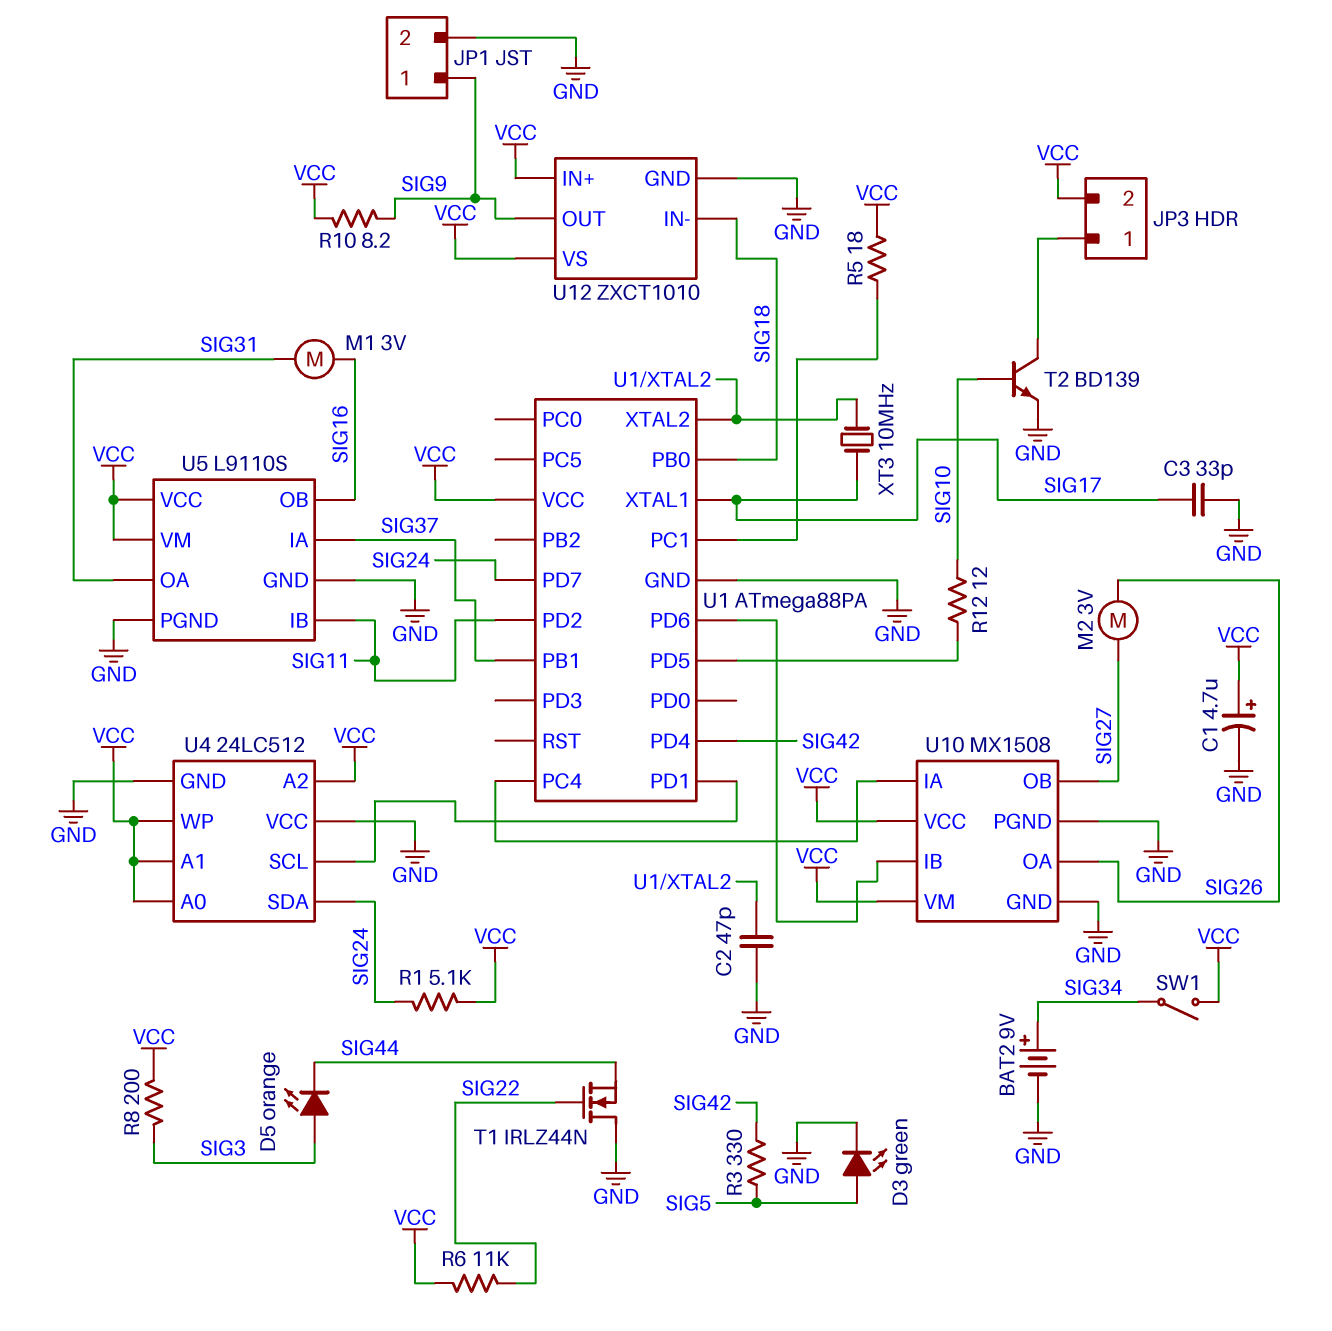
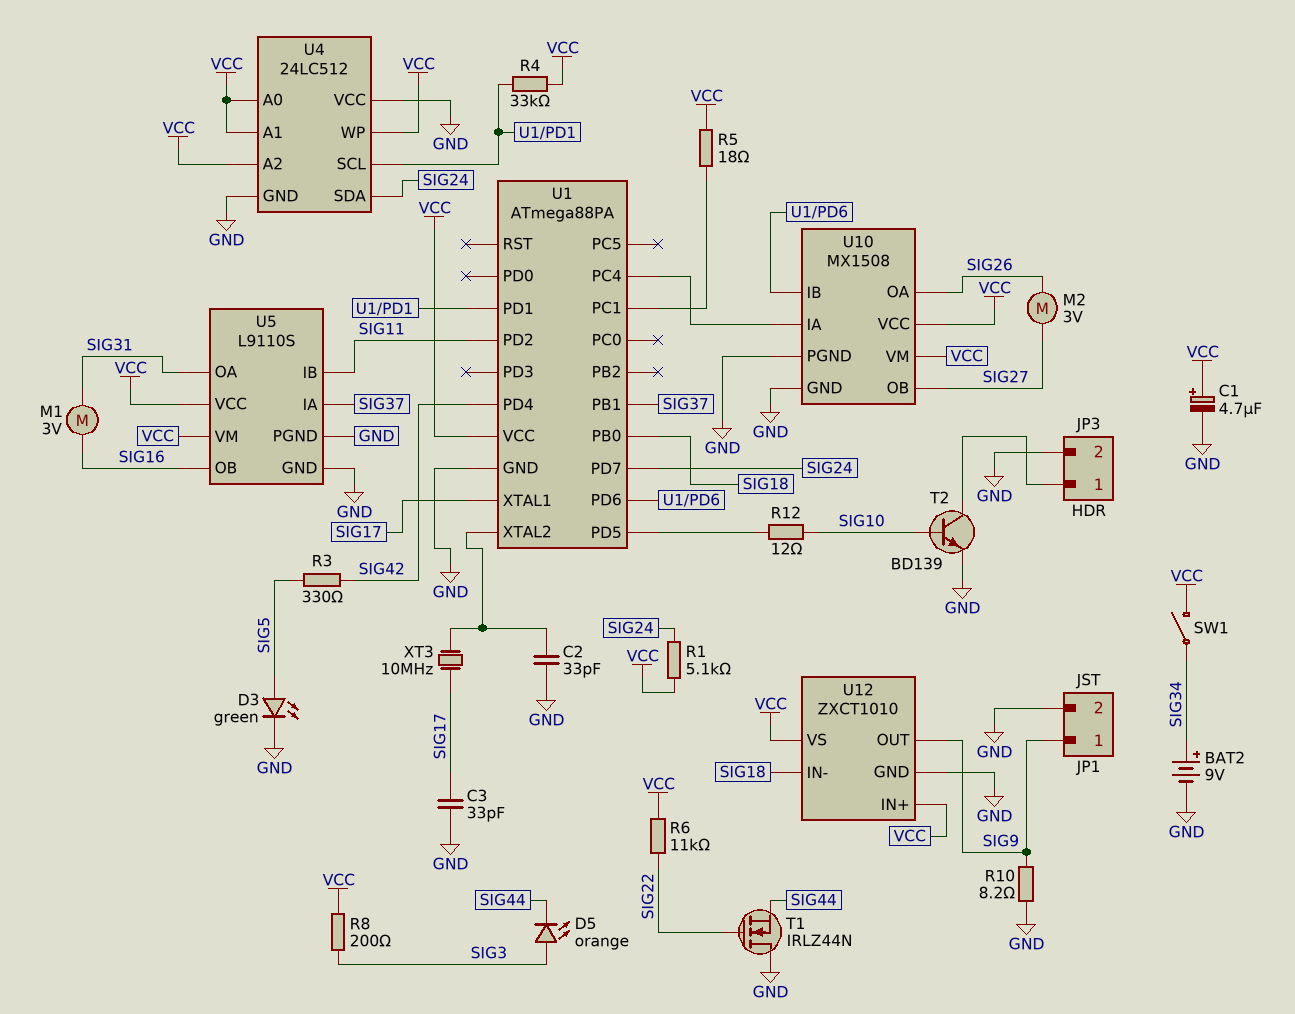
C2: 47pF (GND, U1/XTAL2) -> 33pF (GND, U1/XTAL2)
JP3 pin 2: VCC -> GND
R4: none -> 33k (U1/PD1, VCC)
R10: 8.2 (SIG9, VCC) -> 8.2 (GND, SIG9)

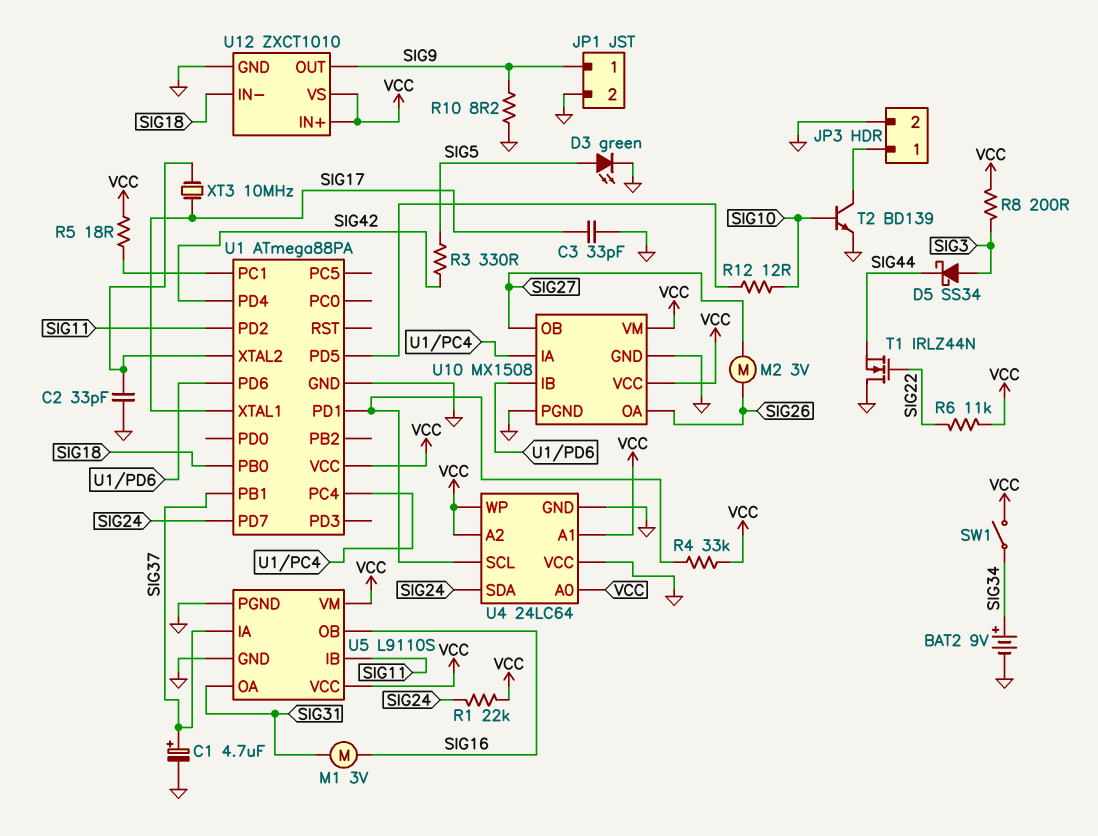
C1: 4.7uF (plus VCC, minus GND) -> 4.7uF (plus SIG37, minus GND)
D5: LED orange (A SIG3, K SIG44) -> schottky SS34 (A SIG3, K SIG44)
R1: 5.1k (SIG24, VCC) -> 22k (SIG24, VCC)
U4: 24LC512 -> 24LC64

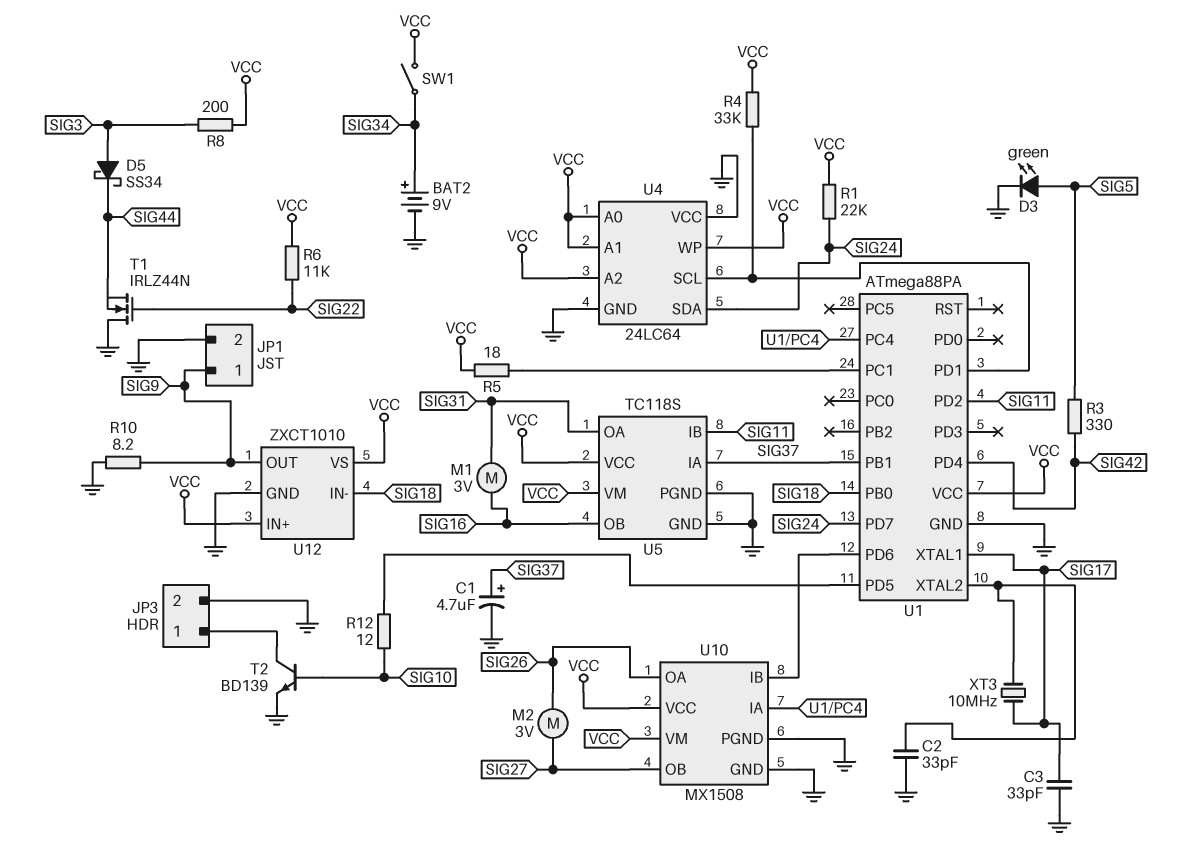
U5: L9110S -> TC118S

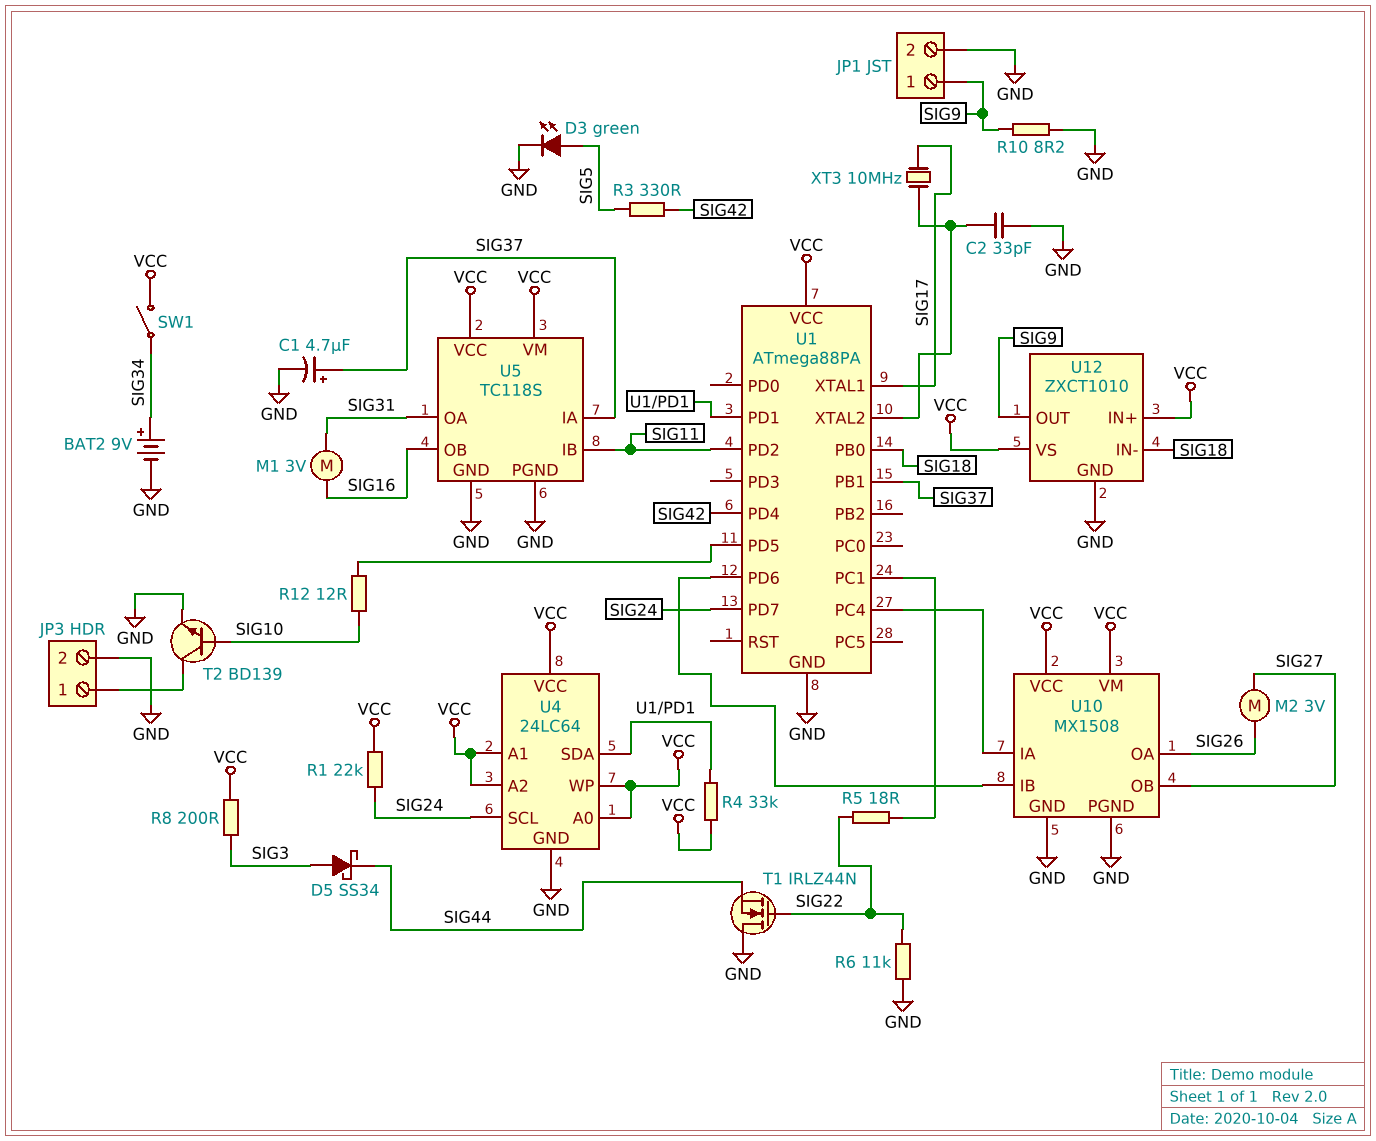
C3: 33pF (GND, SIG17) -> none
R5: 18 (U1/PC1, VCC) -> 18 (SIG22, U1/PC1)
R6: 11k (SIG22, VCC) -> 11k (GND, SIG22)
U4 pin SCL: U1/PD1 -> SIG24
U4 pin SDA: SIG24 -> U1/PD1
U4 pin VCC: GND -> VCC

